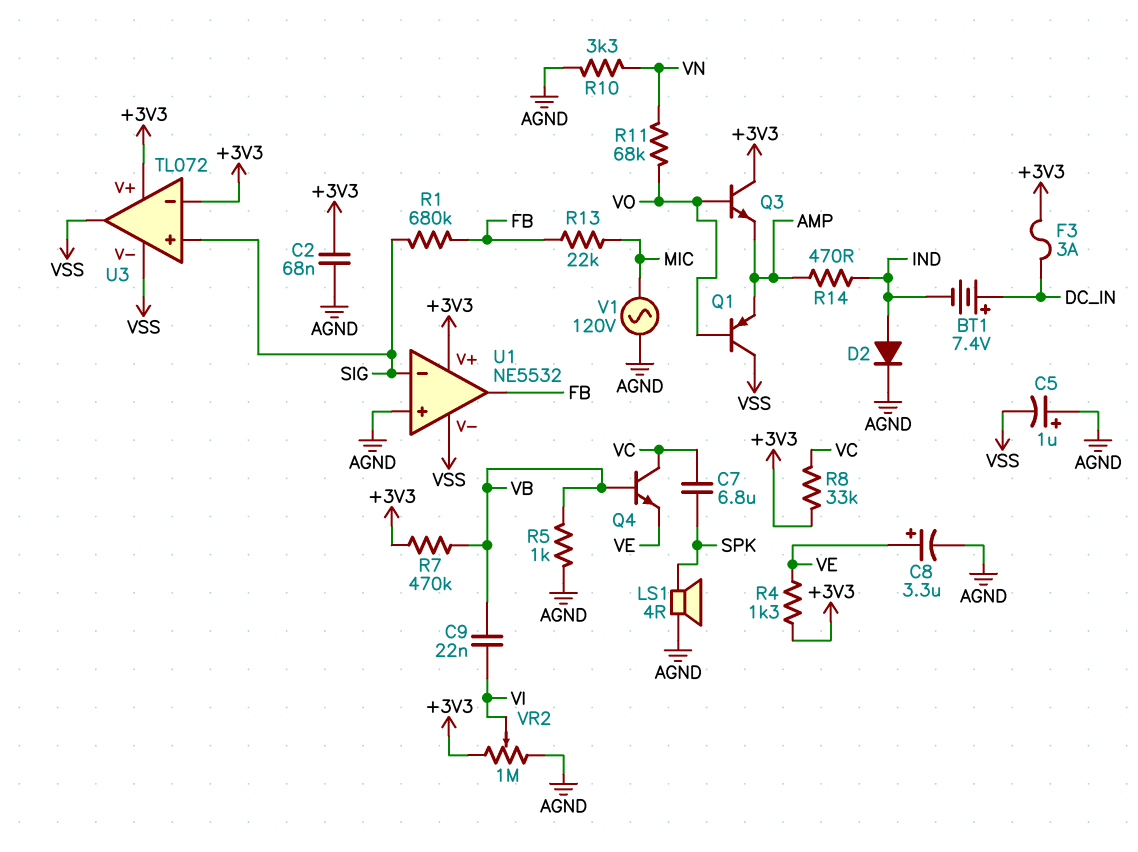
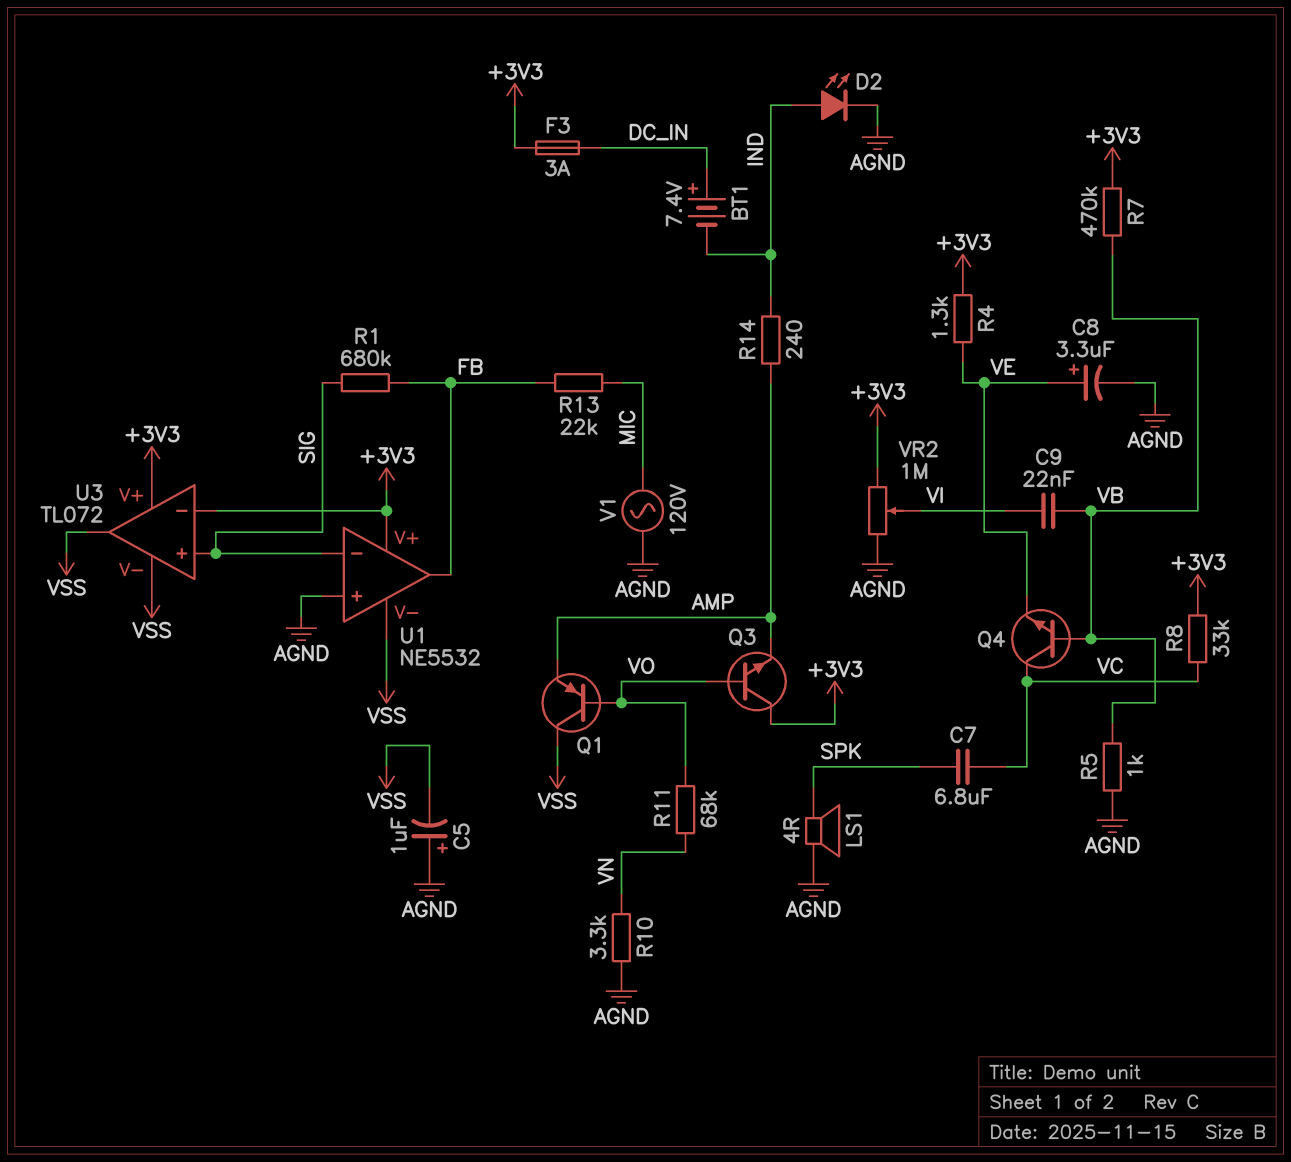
C2: 68nF (+3V3, AGND) -> none
D2: diode (A IND, K AGND) -> LED (A IND, K AGND)
R14: 470 (AMP, IND) -> 240 (AMP, IND)

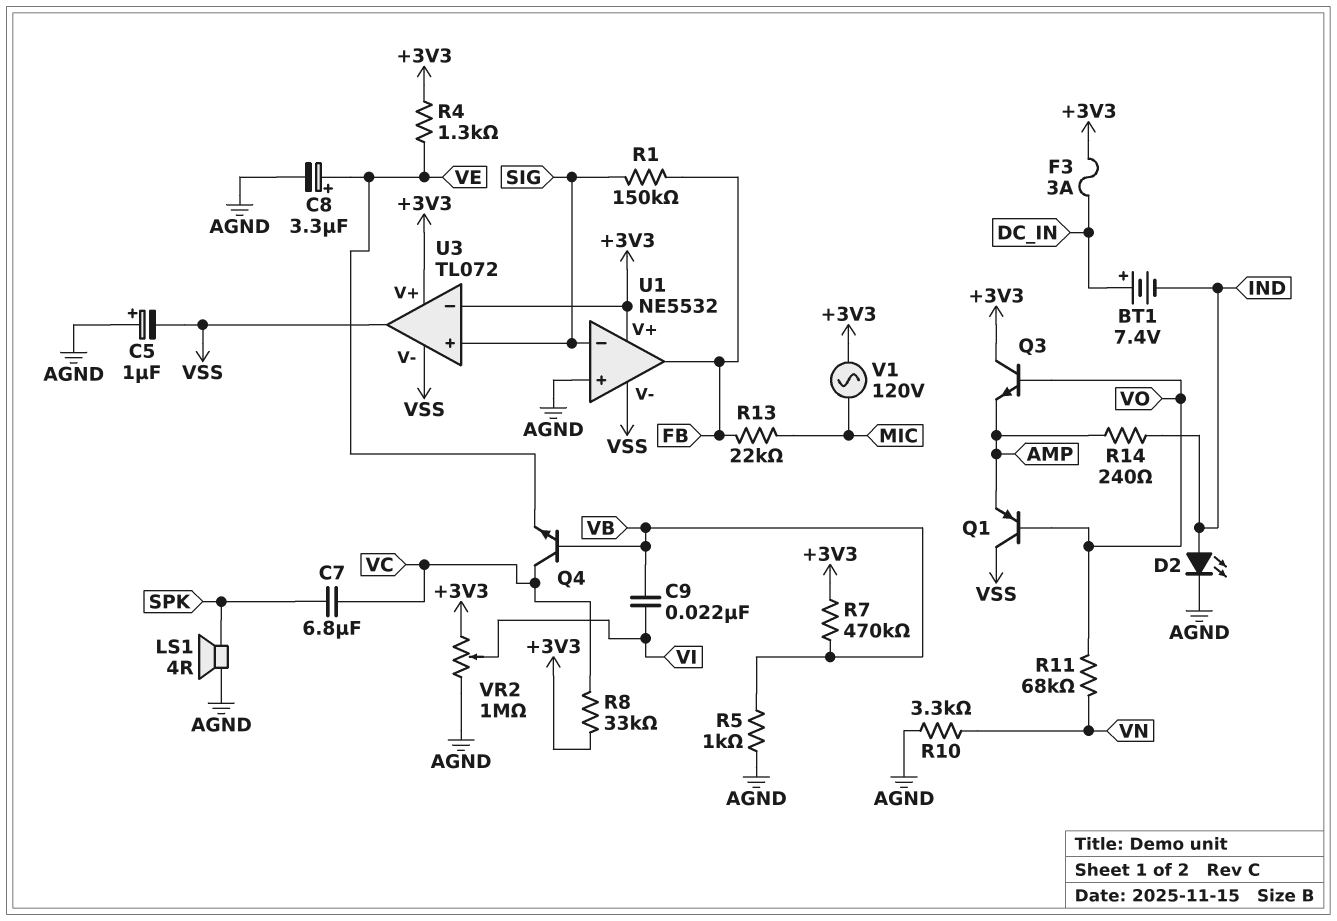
R1: 680k (FB, SIG) -> 150k (FB, SIG)
V1: AC 120V (AGND, MIC) -> AC 120V (+3V3, MIC)

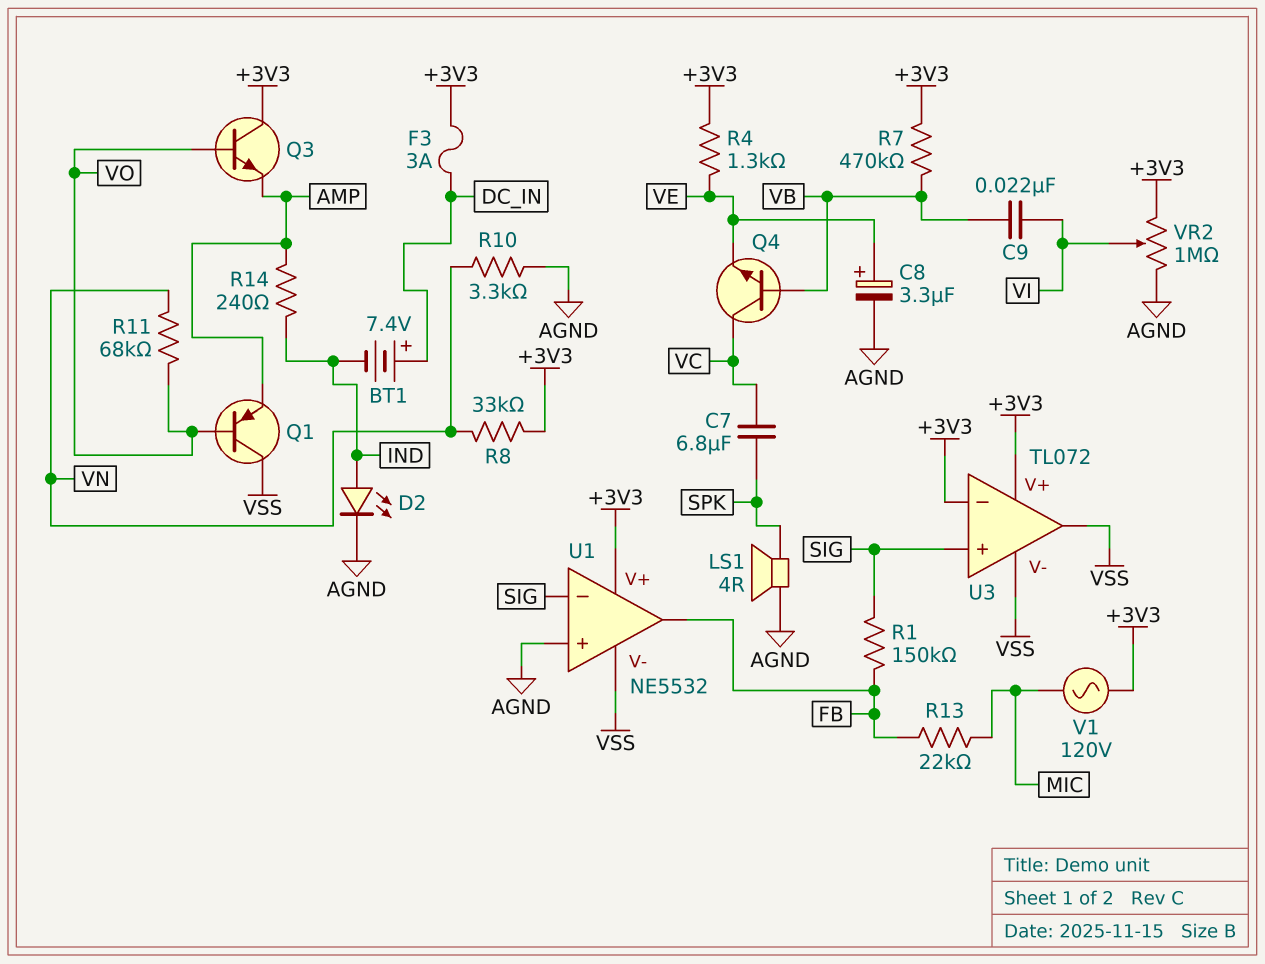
C5: 1uF (plus AGND, minus VSS) -> none
R5: 1k (AGND, VB) -> none
R8: 33k (+3V3, VC) -> 33k (+3V3, VN)

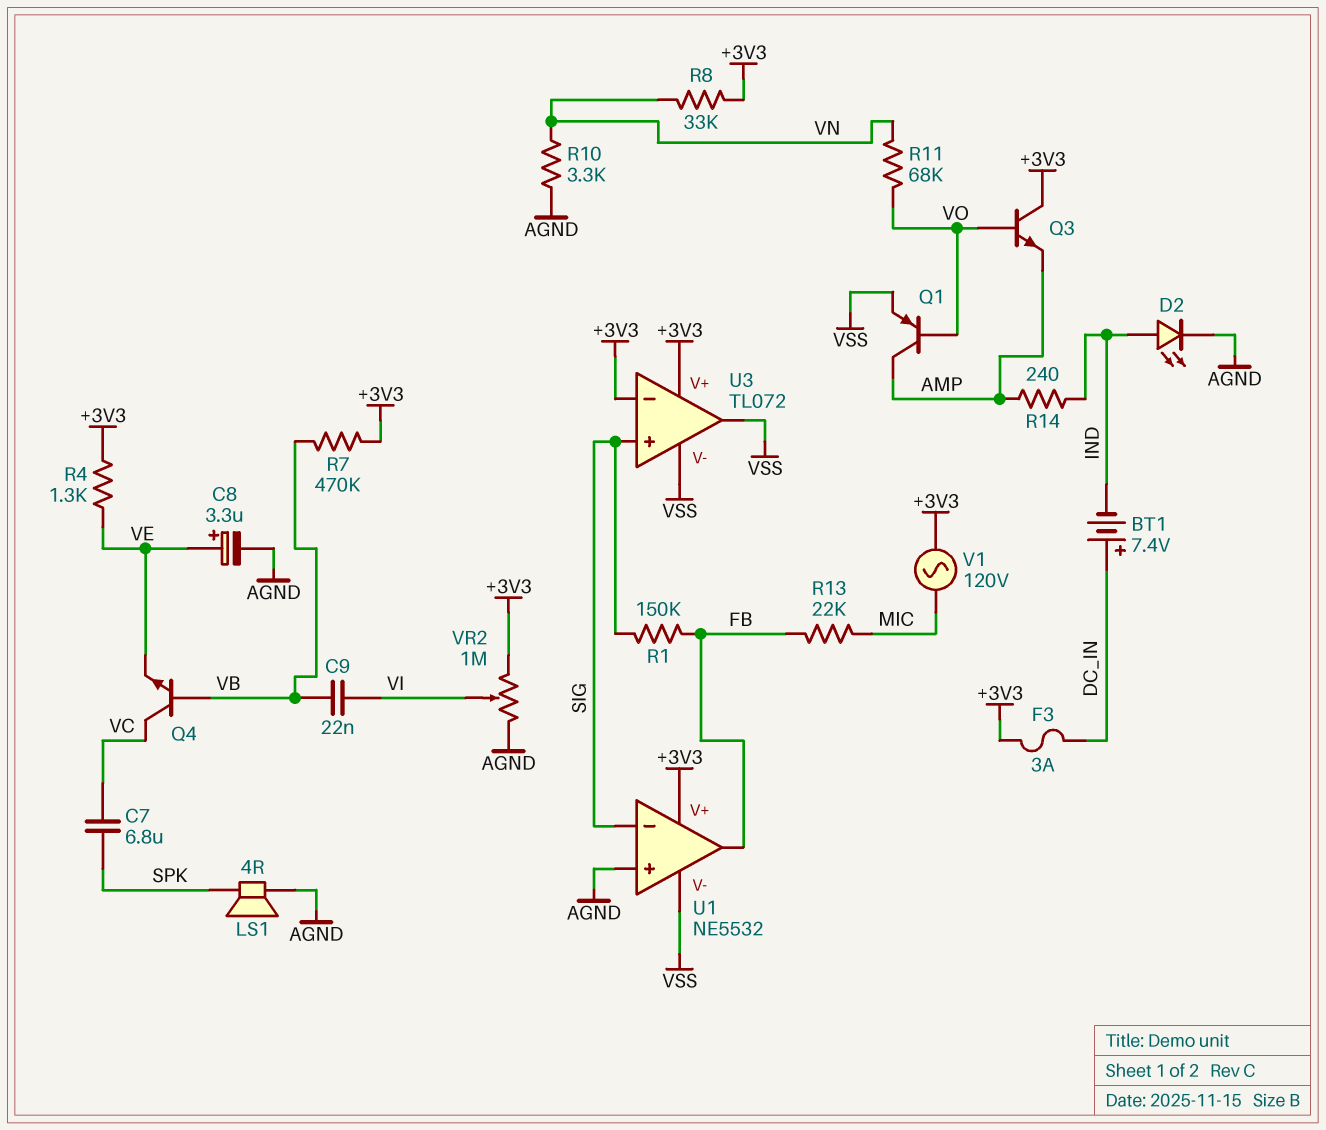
Q1: PNP (B VO, C VSS, E AMP) -> PNP (B VO, C AMP, E VSS)

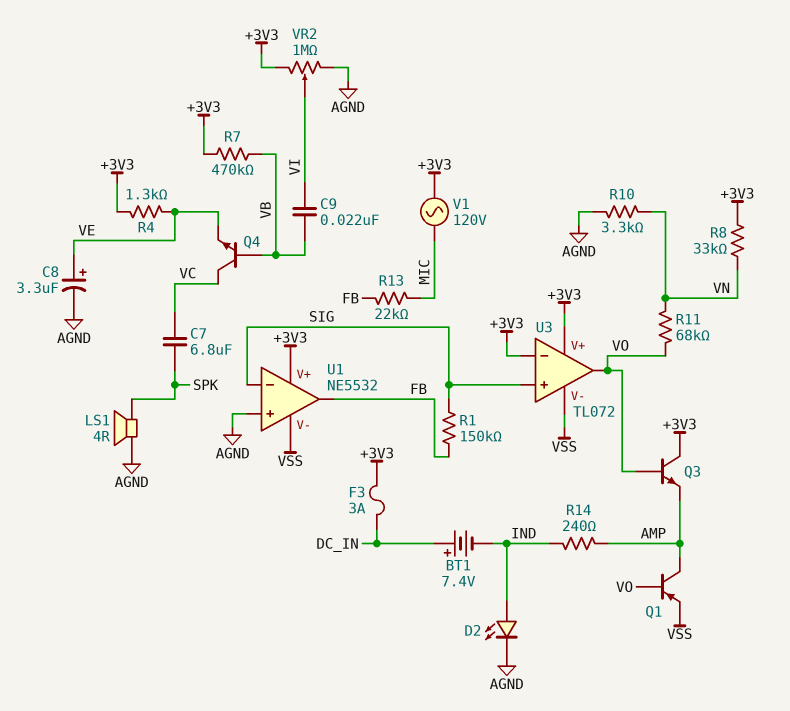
U3 pin out: VSS -> VO

